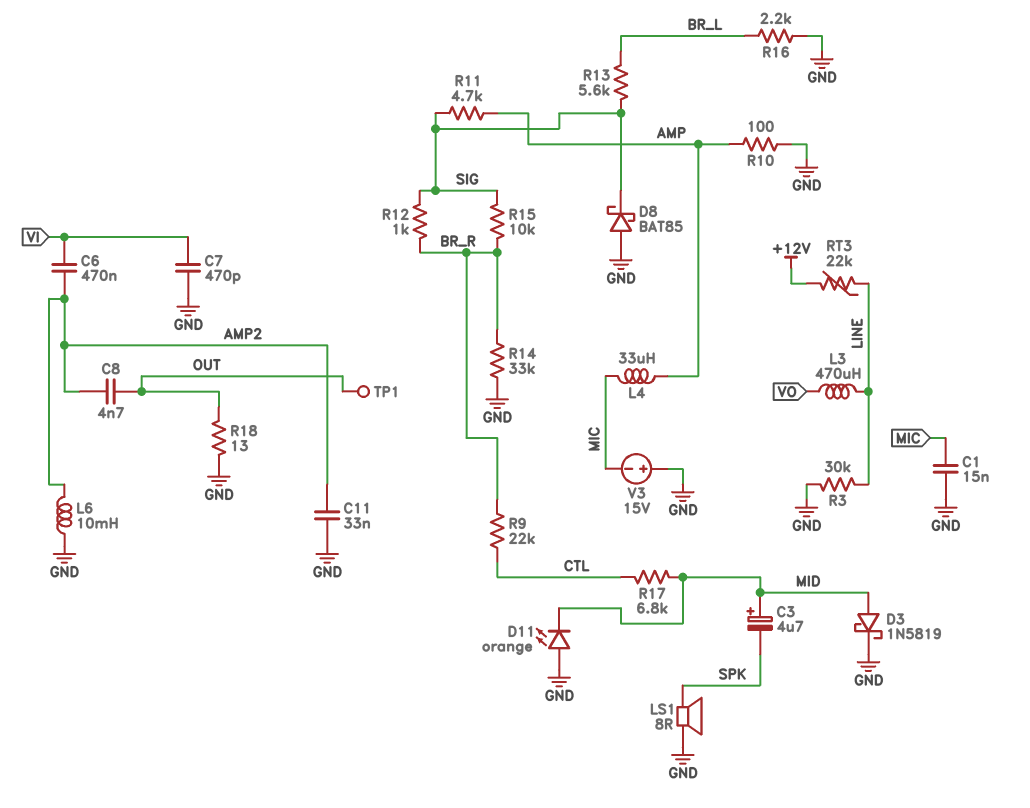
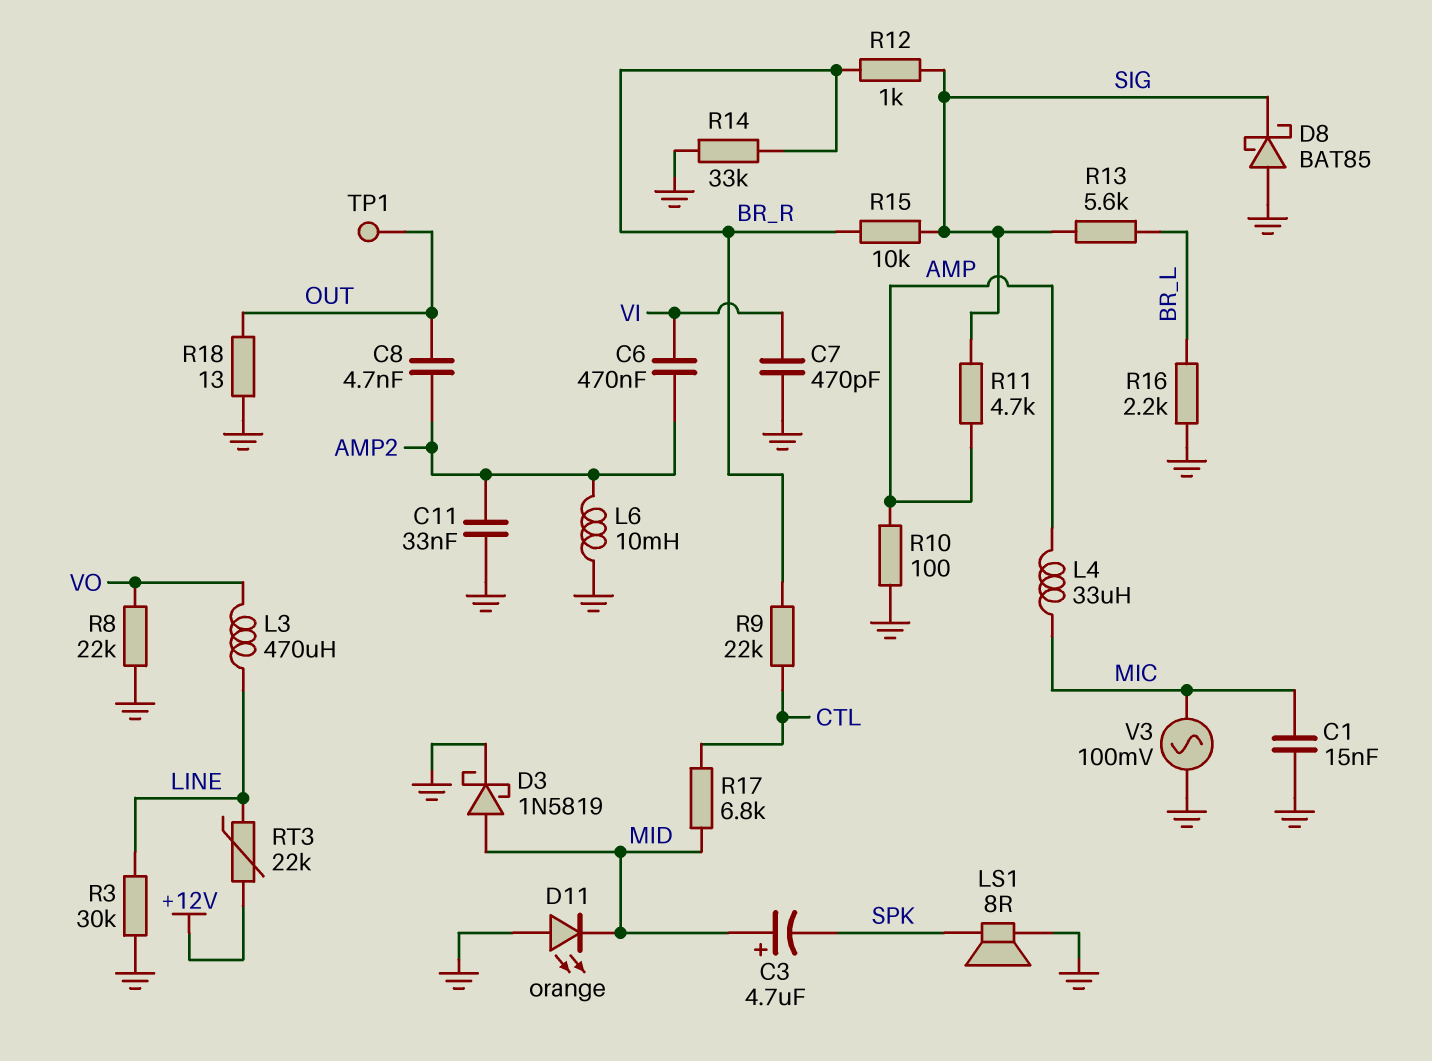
R8: none -> 22k (GND, VO)
V3: 15V (plus GND, minus MIC) -> AC 100mV (GND, MIC)

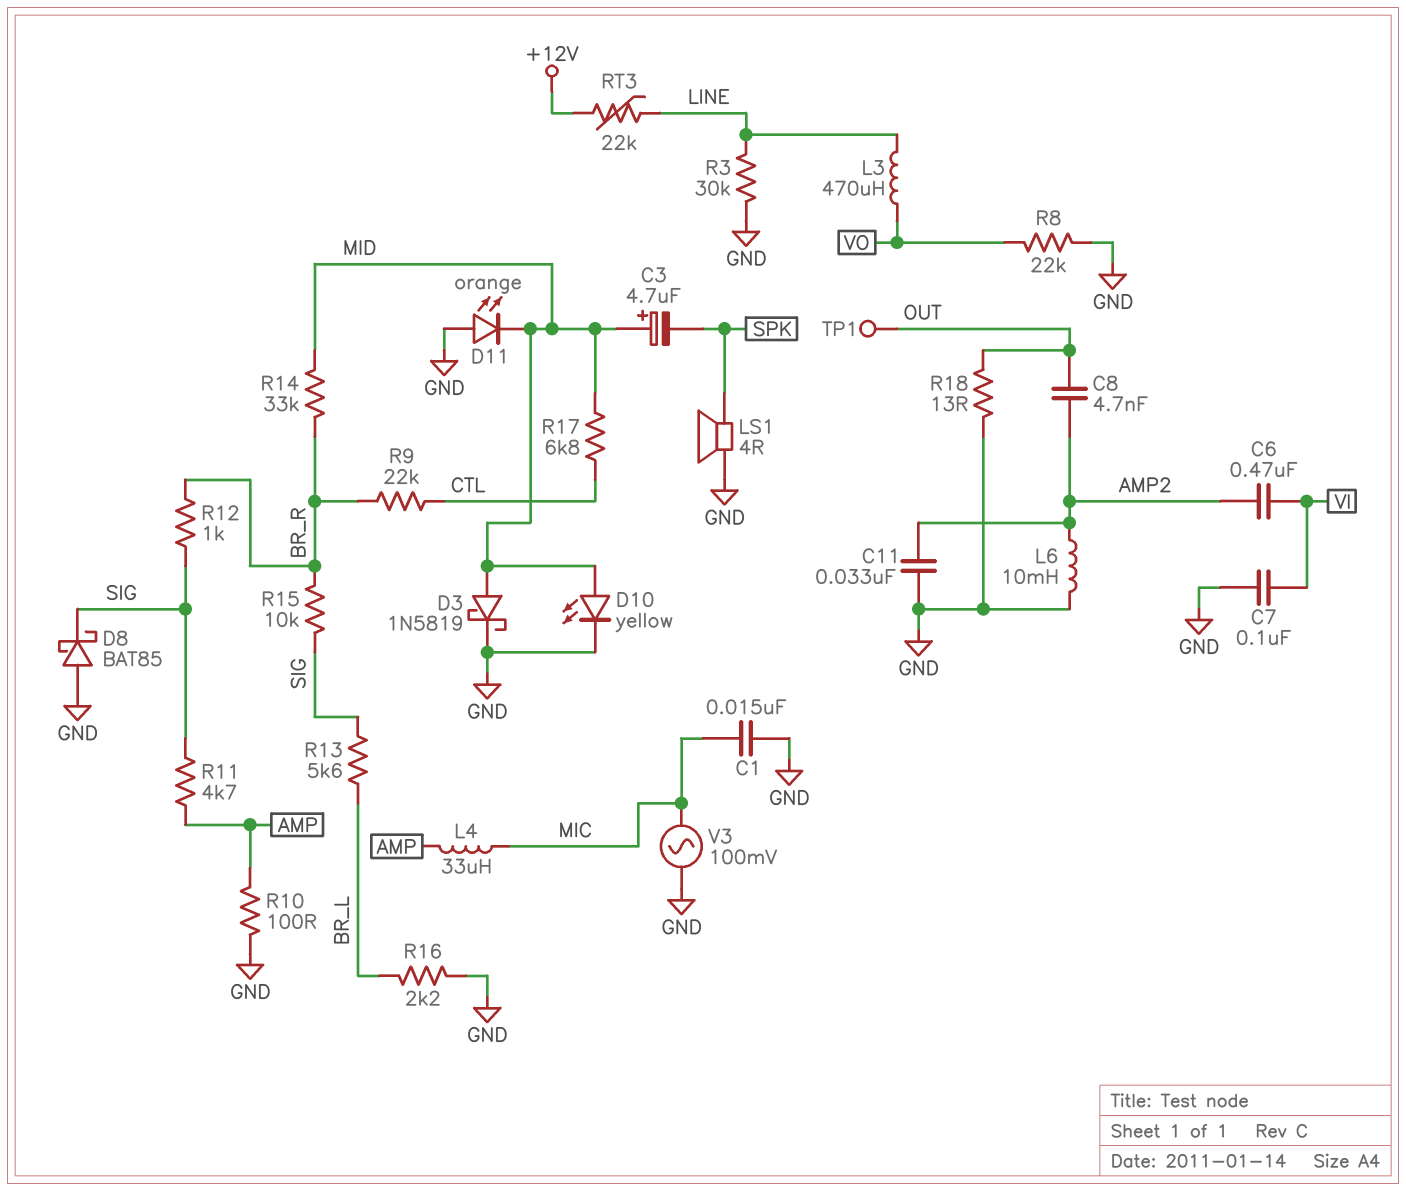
C7: 470pF (GND, VI) -> 100nF (GND, VI)
D10: none -> LED yellow (A MID, K GND)
LS1: speaker 8R (GND, SPK) -> speaker 4R (GND, SPK)
R14: 33k (BR_R, GND) -> 33k (BR_R, MID)

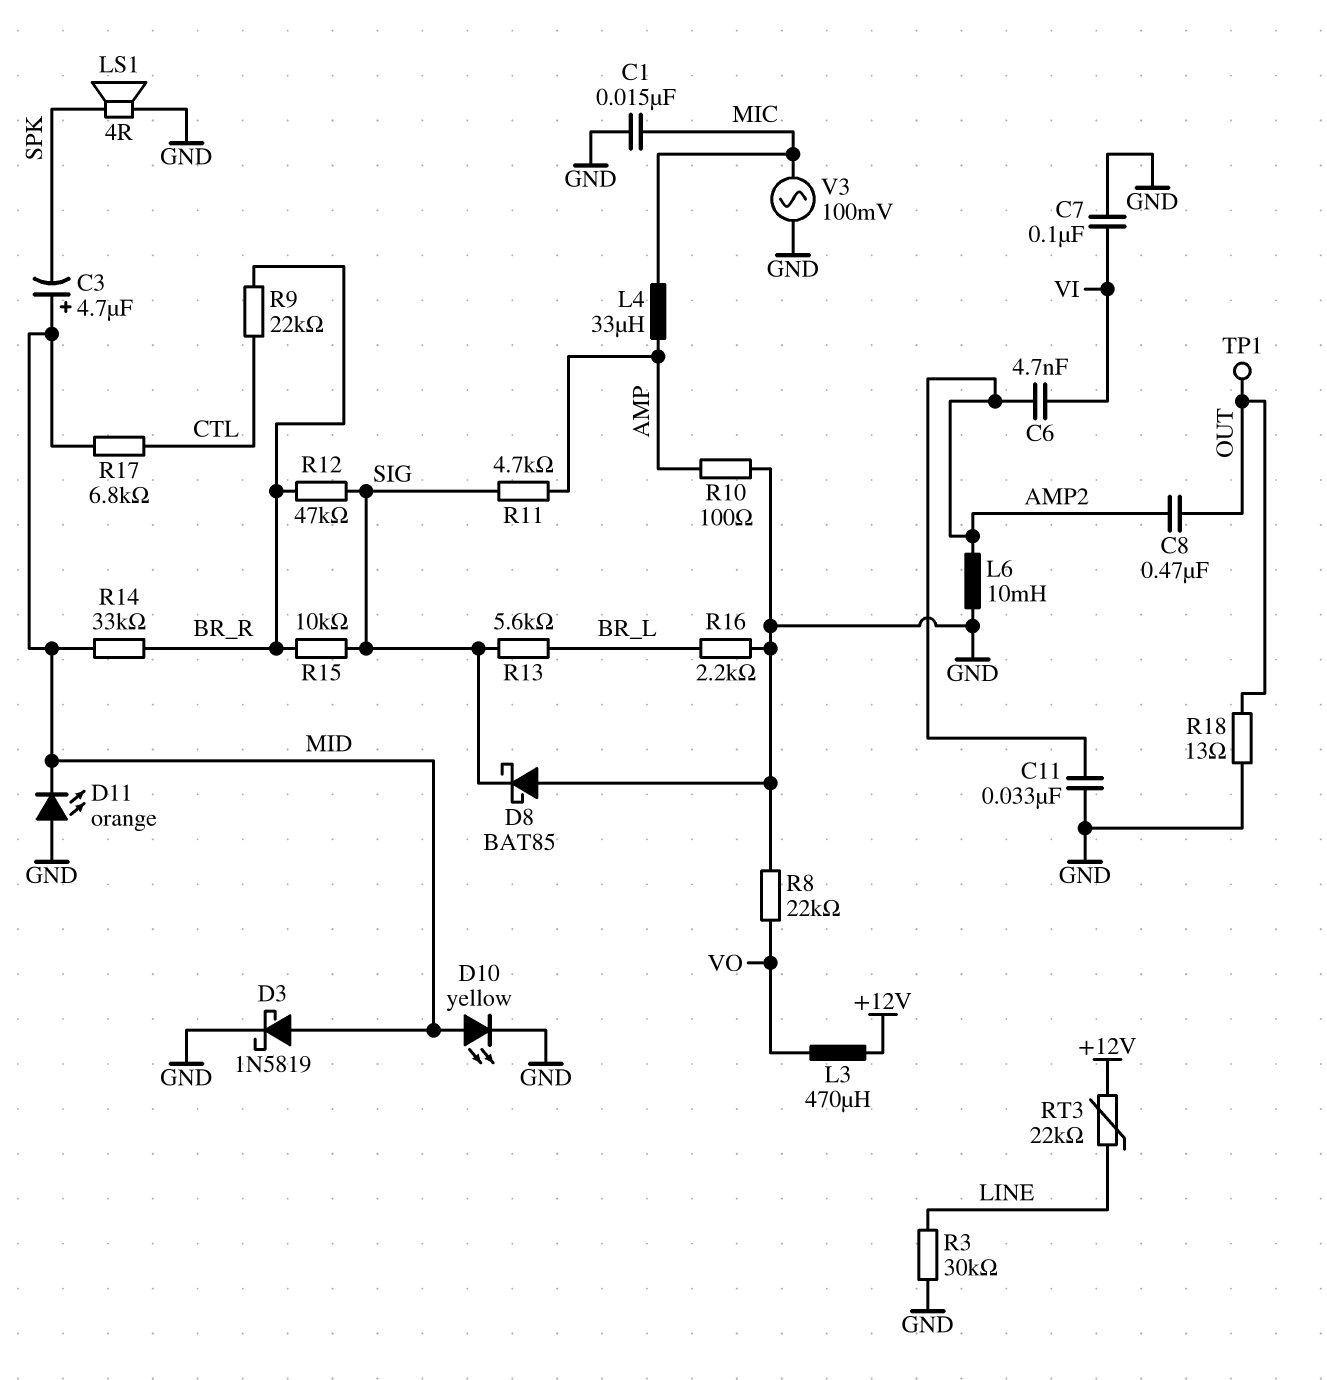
C6: 470nF (AMP2, VI) -> 4.7nF (AMP2, VI)
C8: 4.7nF (AMP2, OUT) -> 470nF (AMP2, OUT)
L3: 470uH (LINE, VO) -> 470uH (+12V, VO)
R12: 1k (BR_R, SIG) -> 47k (BR_R, SIG)

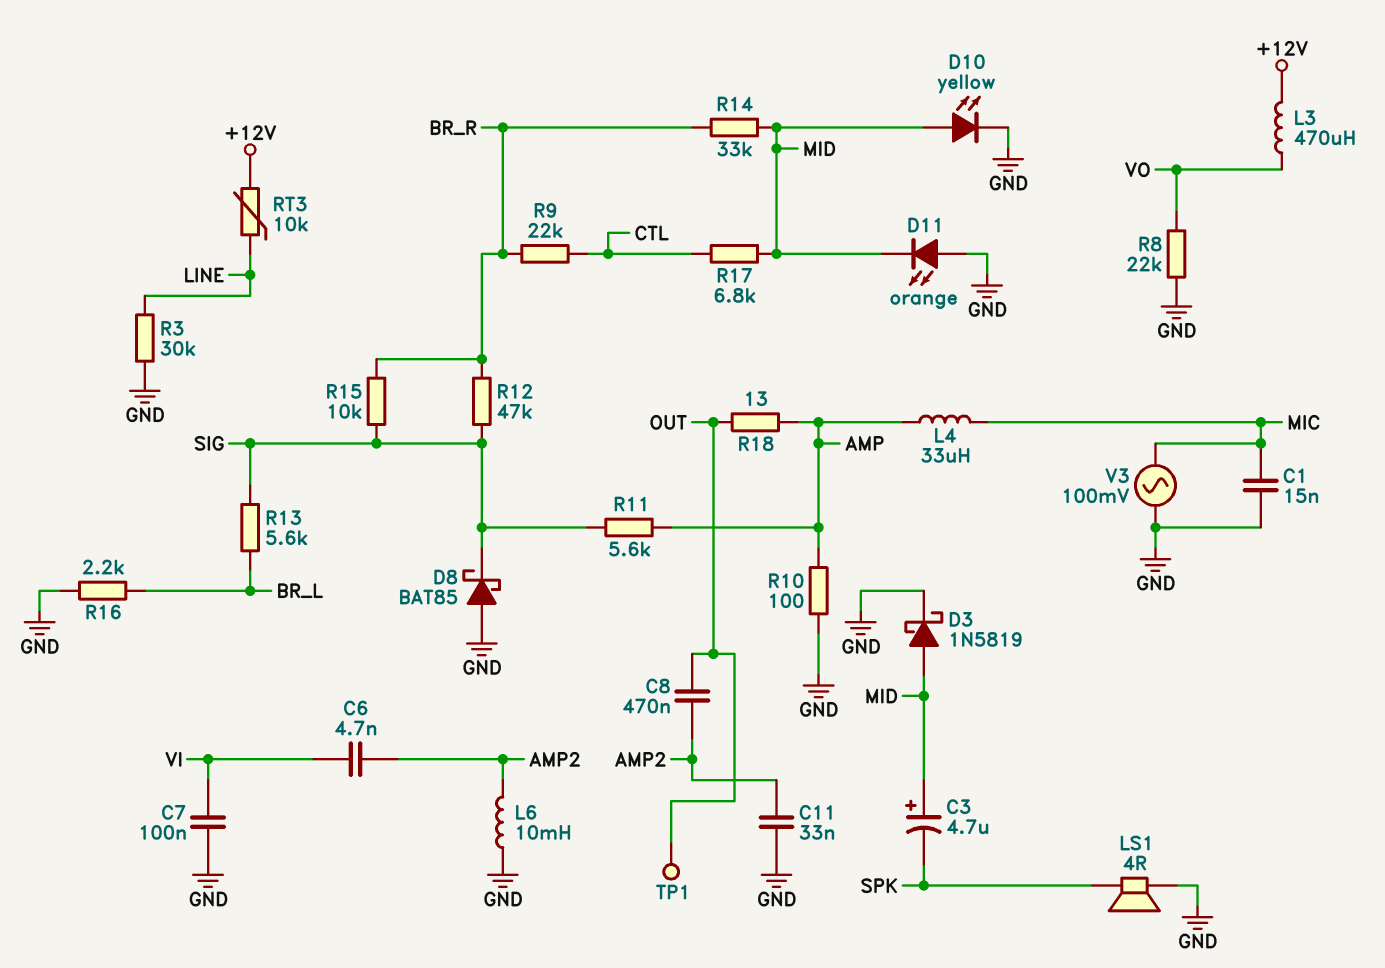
R11: 4.7k (AMP, SIG) -> 5.6k (AMP, SIG)
R18: 13 (GND, OUT) -> 13 (AMP, OUT)
RT3: 22k (+12V, LINE) -> 10k (+12V, LINE)

